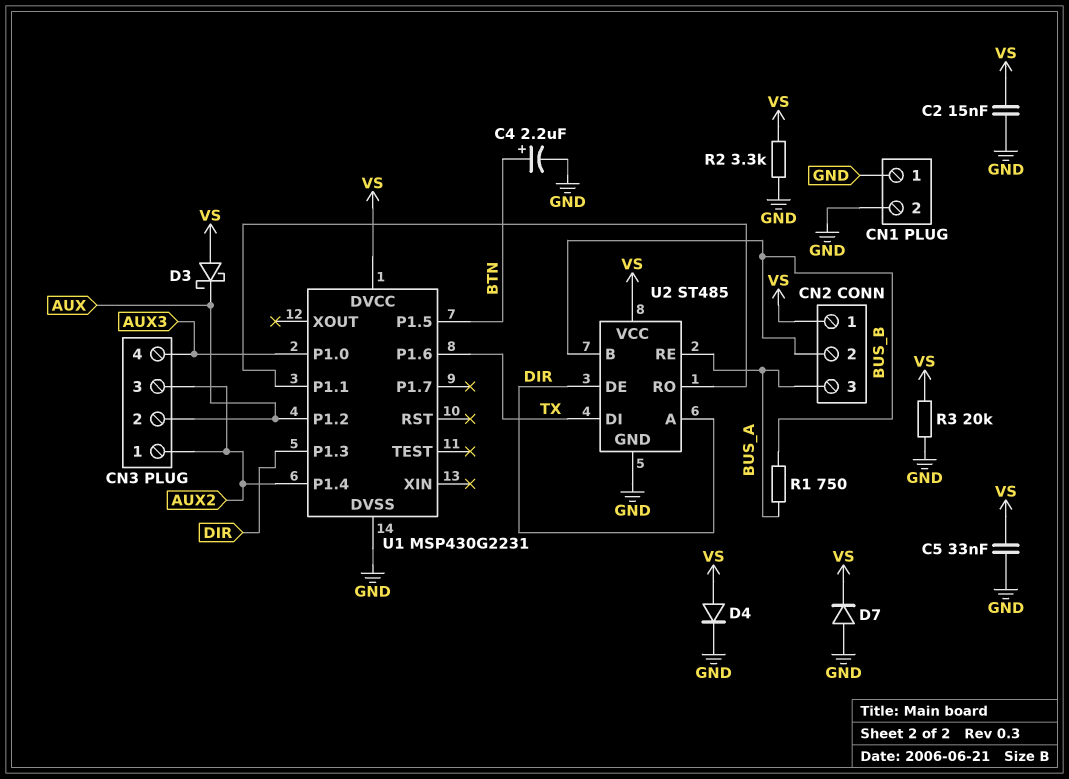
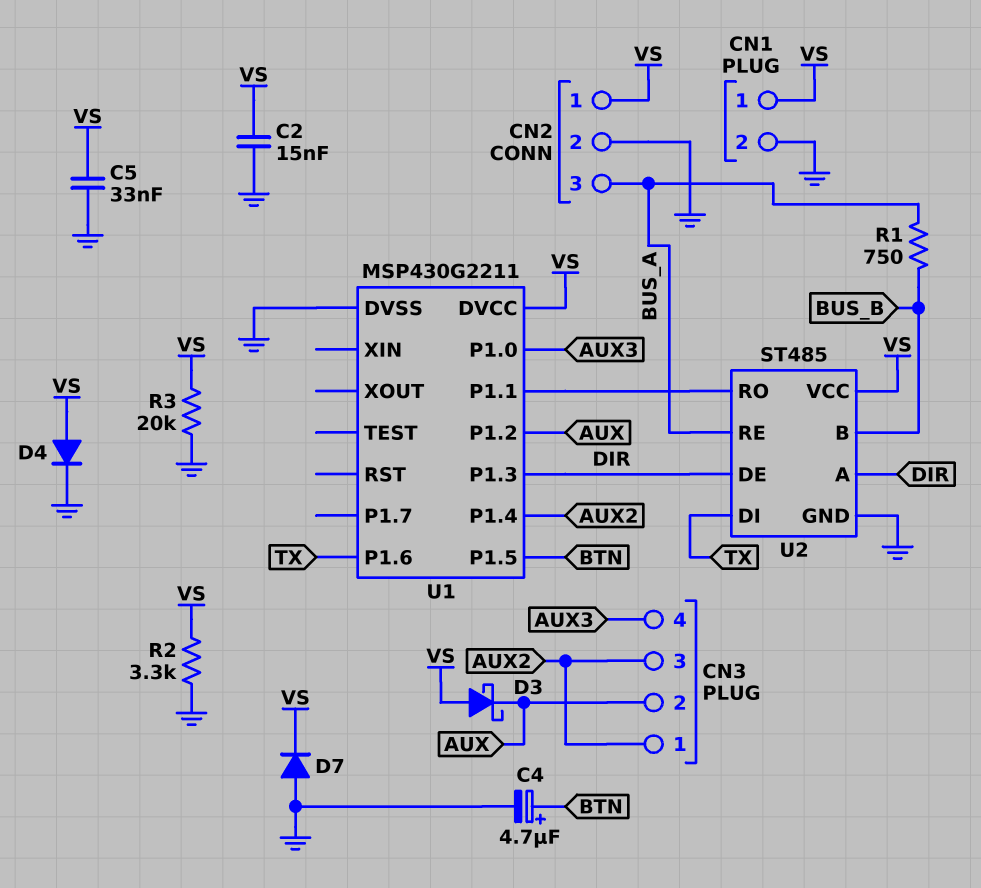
C4: 2.2uF (plus BTN, minus GND) -> 4.7uF (plus BTN, minus GND)
CN1 pin 1: GND -> VS
CN2 pin 2: BUS_B -> GND
U1: MSP430G2231 -> MSP430G2211

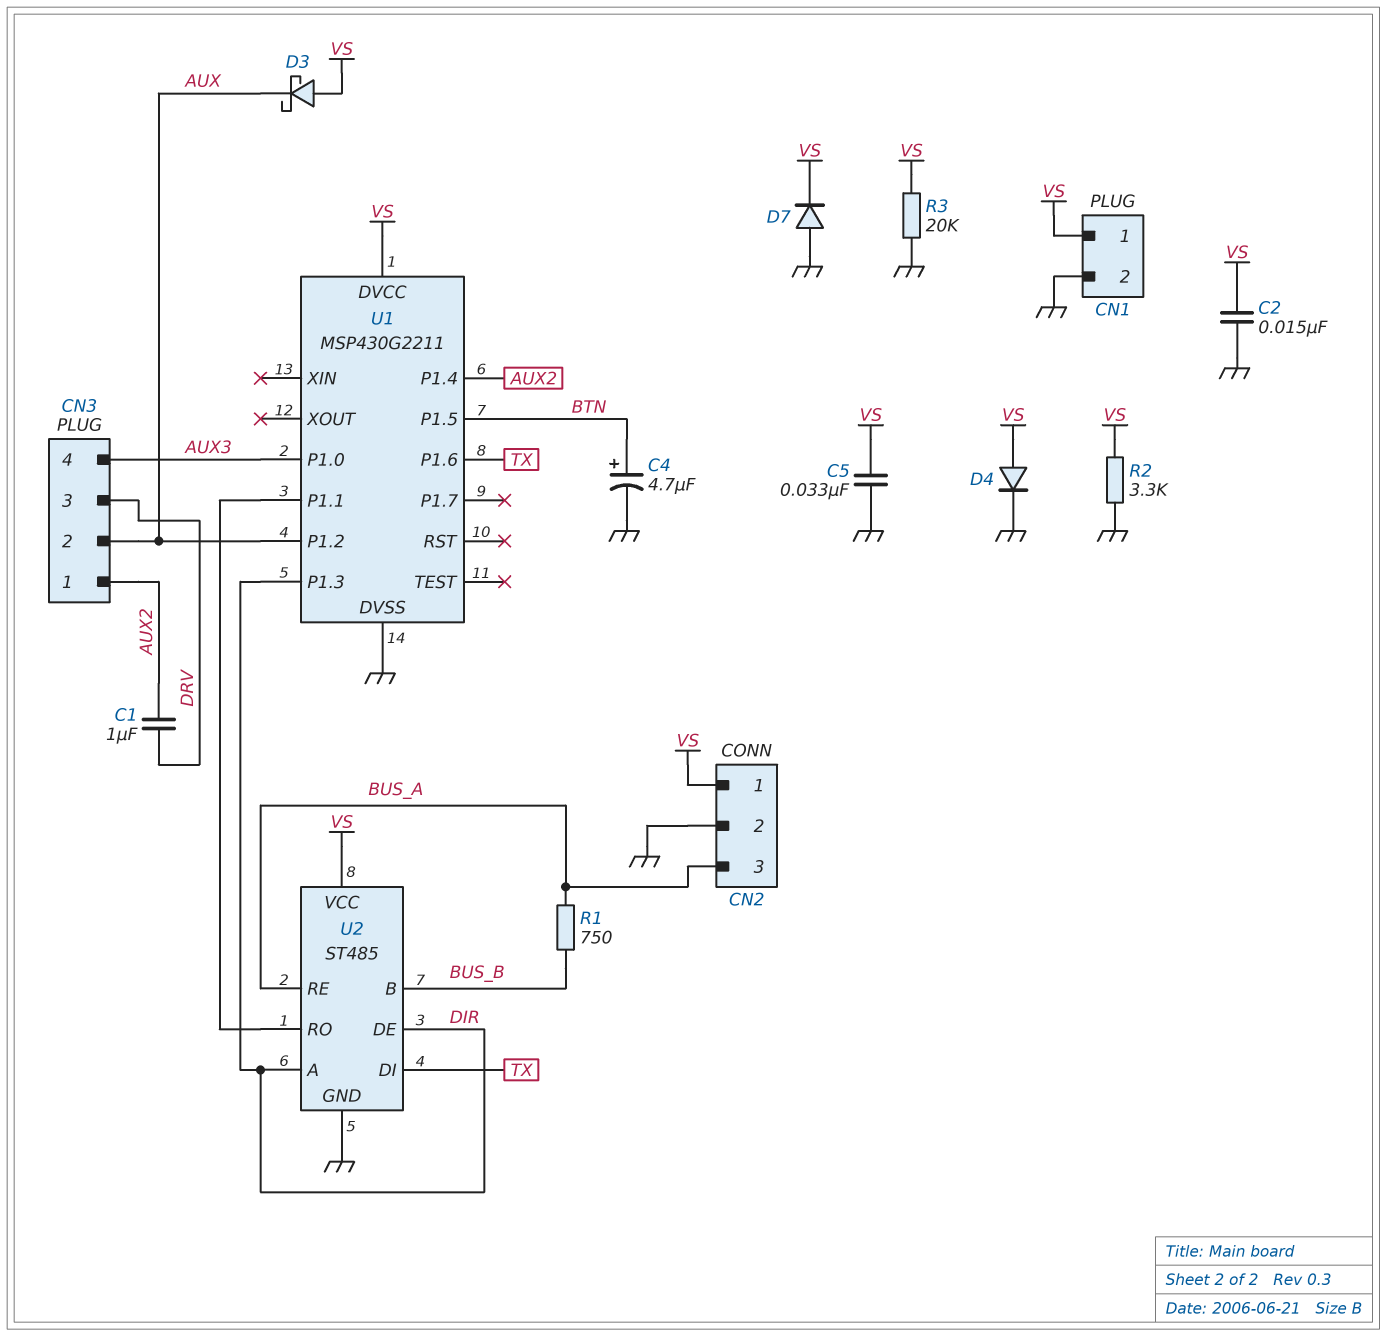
C1: none -> 1uF (AUX2, DRV)
CN3 pin 3: AUX2 -> DRV

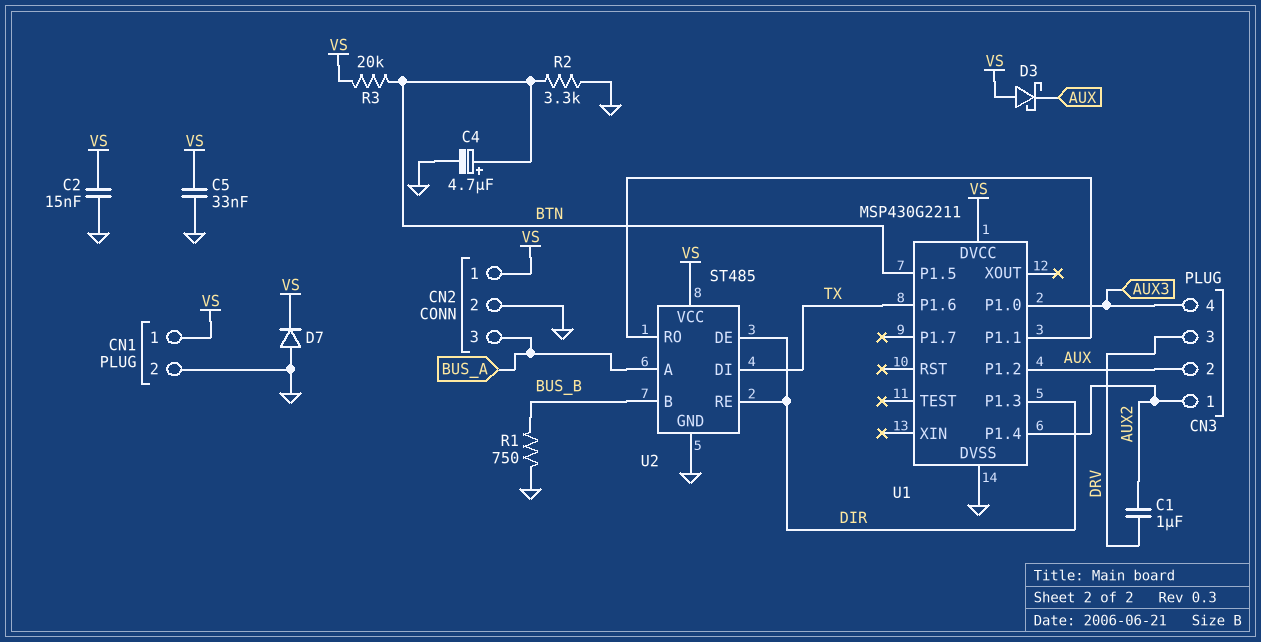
D4: diode (A VS, K GND) -> none
R1: 750 (BUS_A, BUS_B) -> 750 (BUS_B, GND)
R2: 3.3k (GND, VS) -> 3.3k (BTN, GND)
R3: 20k (GND, VS) -> 20k (BTN, VS)
U2 pin A: DIR -> BUS_A
U2 pin RE: BUS_A -> DIR

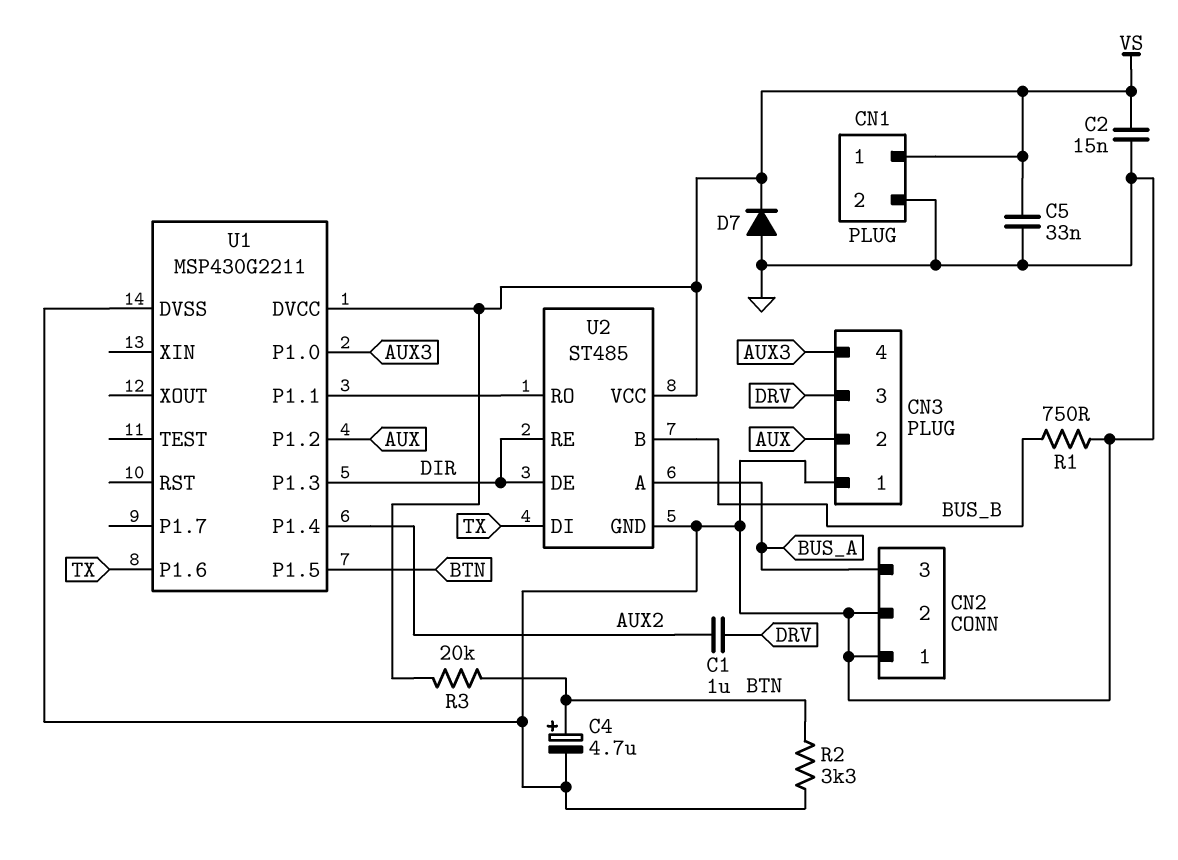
CN2 pin 1: VS -> GND
CN3 pin 1: AUX2 -> GND
D3: schottky (A VS, K AUX) -> none

